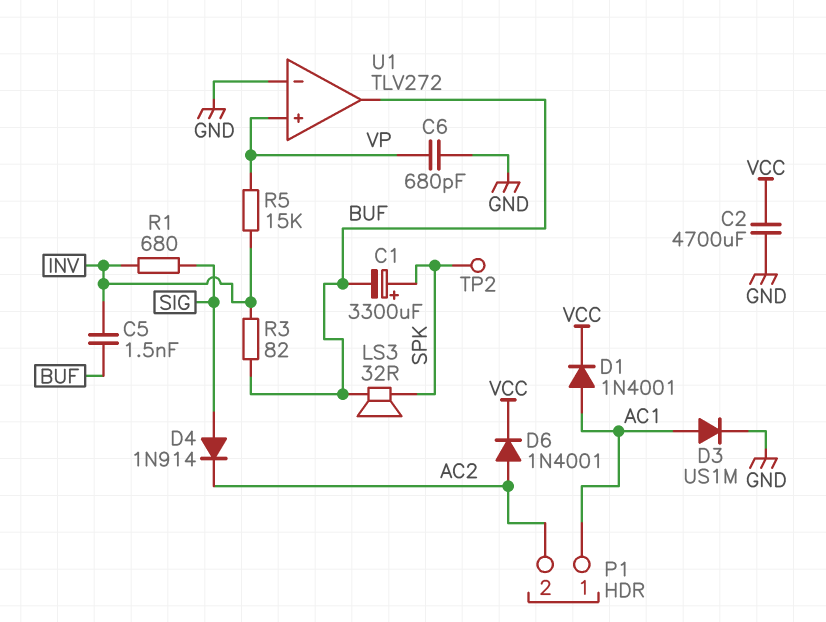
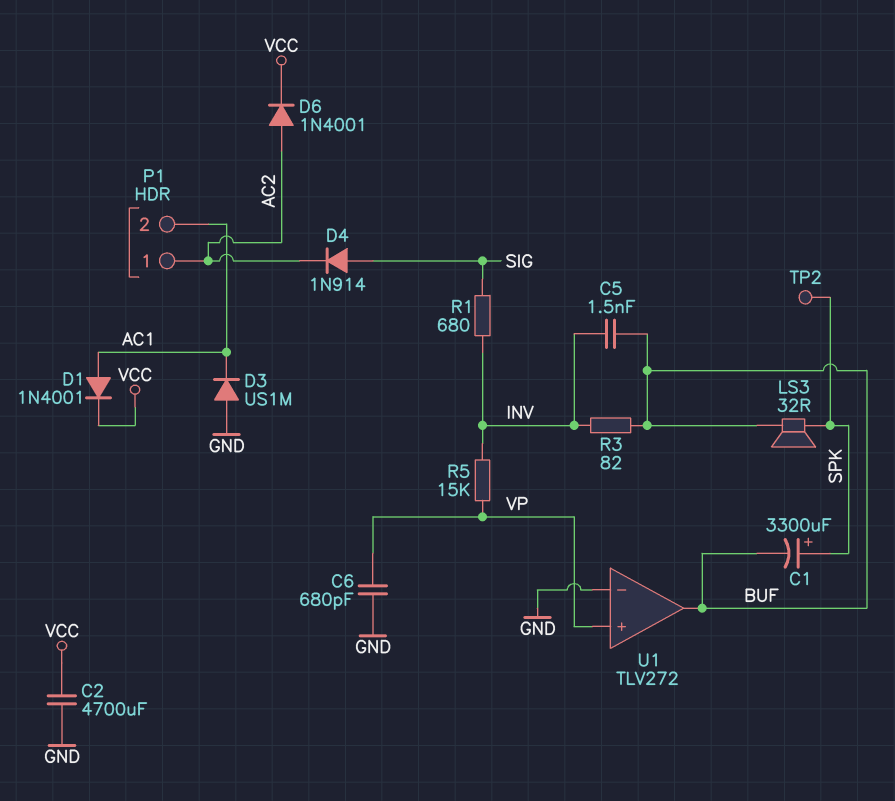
D3: diode US1M (A AC1, K GND) -> diode US1M (A GND, K AC1)
P1 pin 1: AC1 -> AC2
P1 pin 2: AC2 -> AC1

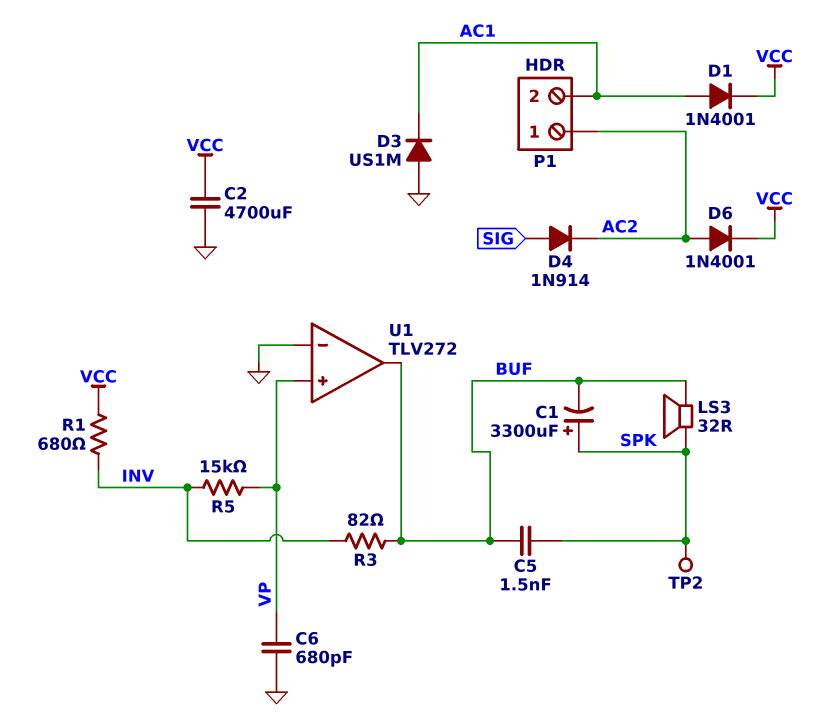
C5: 1.5nF (BUF, INV) -> 1.5nF (BUF, SPK)
R1: 680 (INV, SIG) -> 680 (INV, VCC)

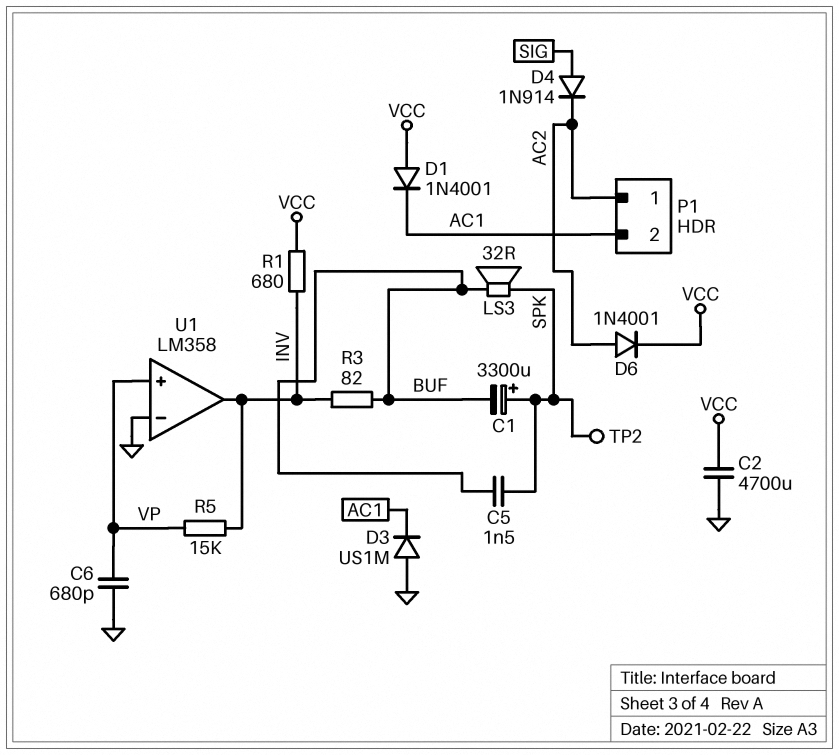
D1: diode 1N4001 (A AC1, K VCC) -> diode 1N4001 (A VCC, K AC1)
U1: TLV272 -> LM358
U1 pin out: BUF -> INV

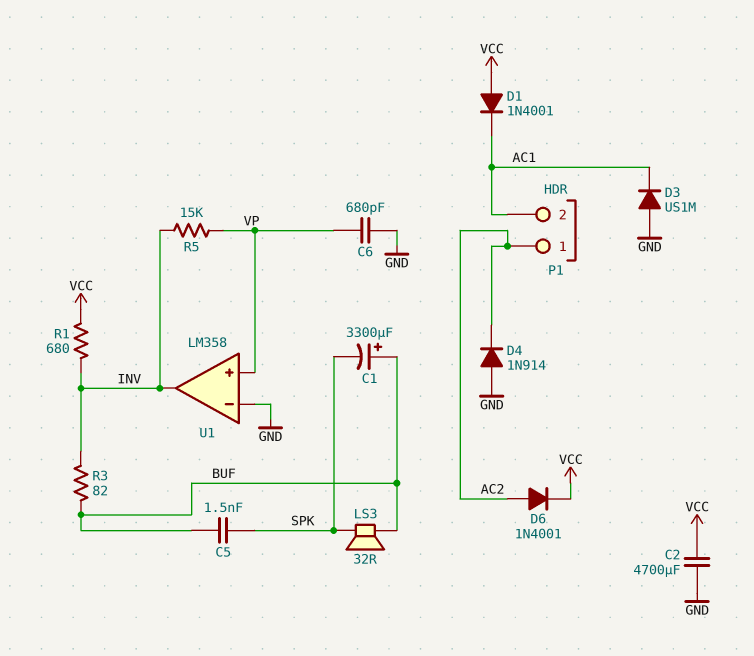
C1: 3300uF (plus SPK, minus BUF) -> 3300uF (plus BUF, minus SPK)
D4: diode 1N914 (A SIG, K AC2) -> diode 1N914 (A GND, K AC2)
TP2: test point (SPK) -> none

